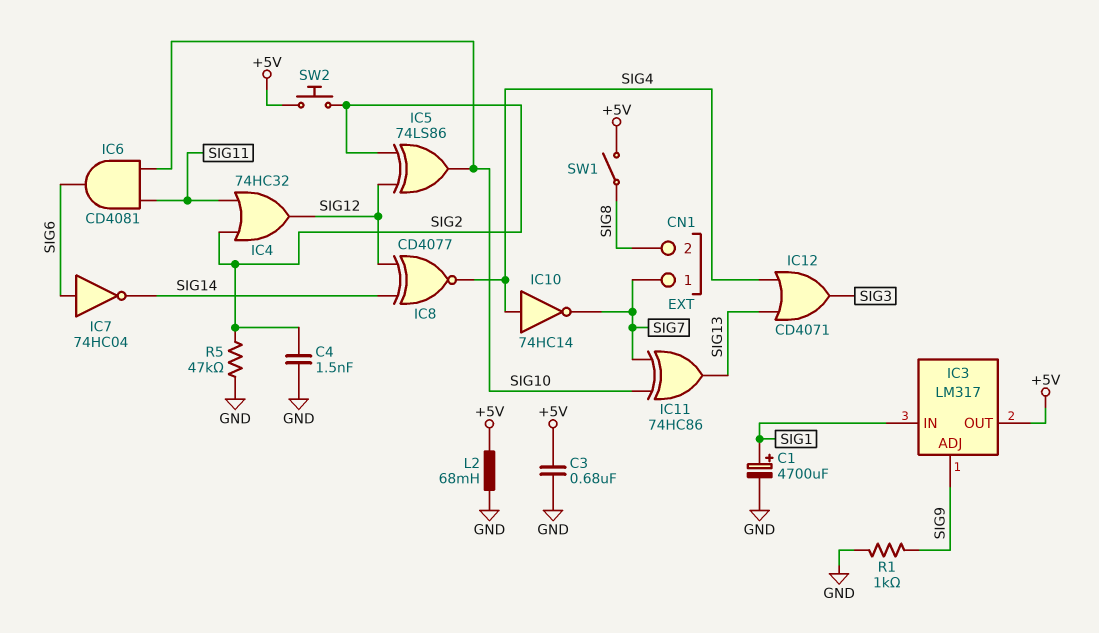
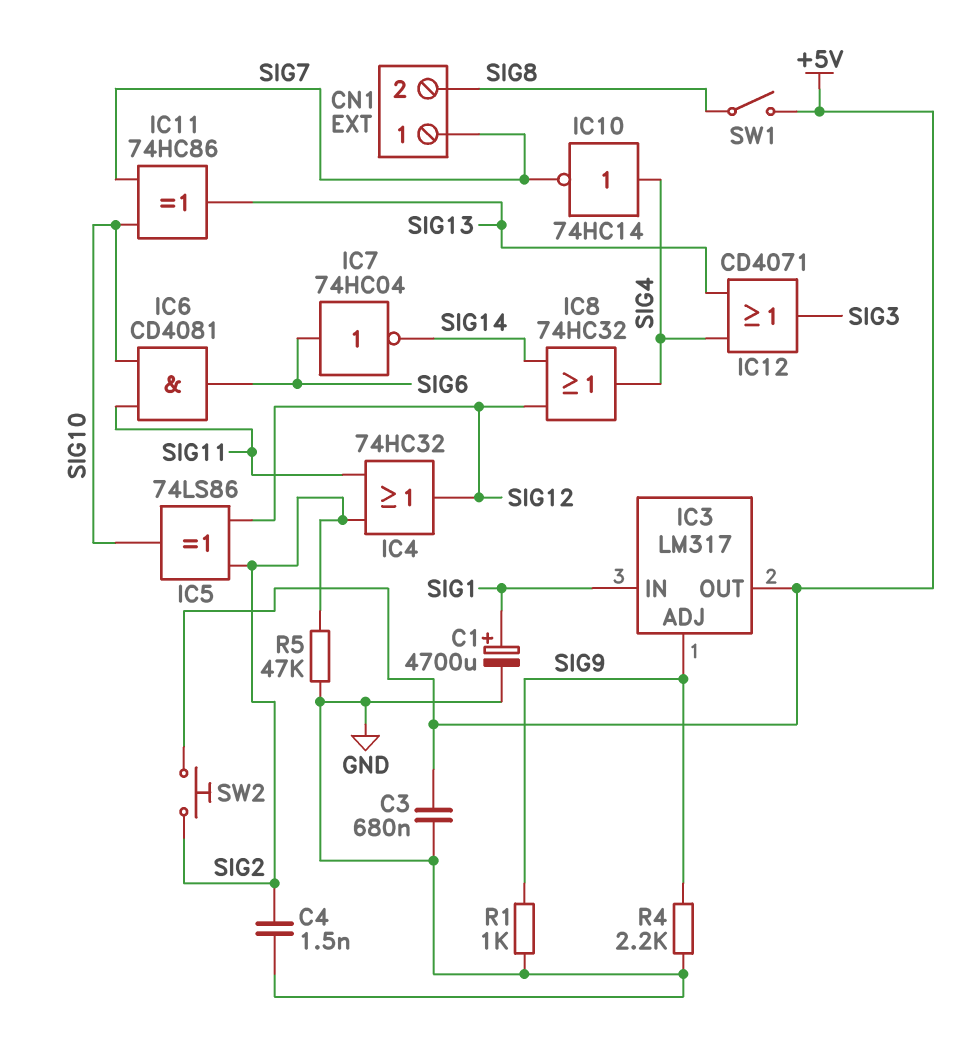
IC8: XNOR CD4077 (in SIG12, in SIG14, out SIG4) -> OR 74HC32 (in SIG12, in SIG14, out SIG4)
L2: 68mH (+5V, GND) -> none
R4: none -> 2.2k (GND, SIG9)

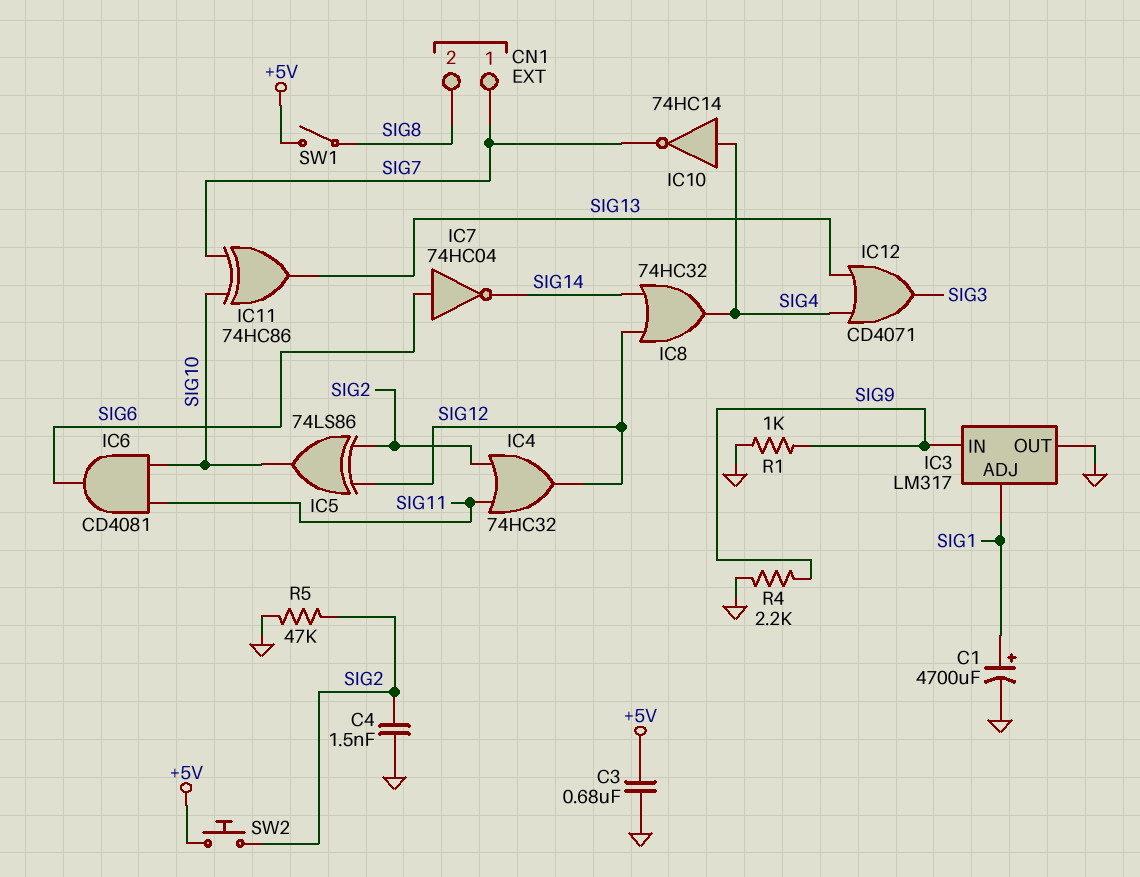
IC3 pin ADJ: SIG9 -> SIG1
IC3 pin IN: SIG1 -> SIG9
IC3 pin OUT: +5V -> GND

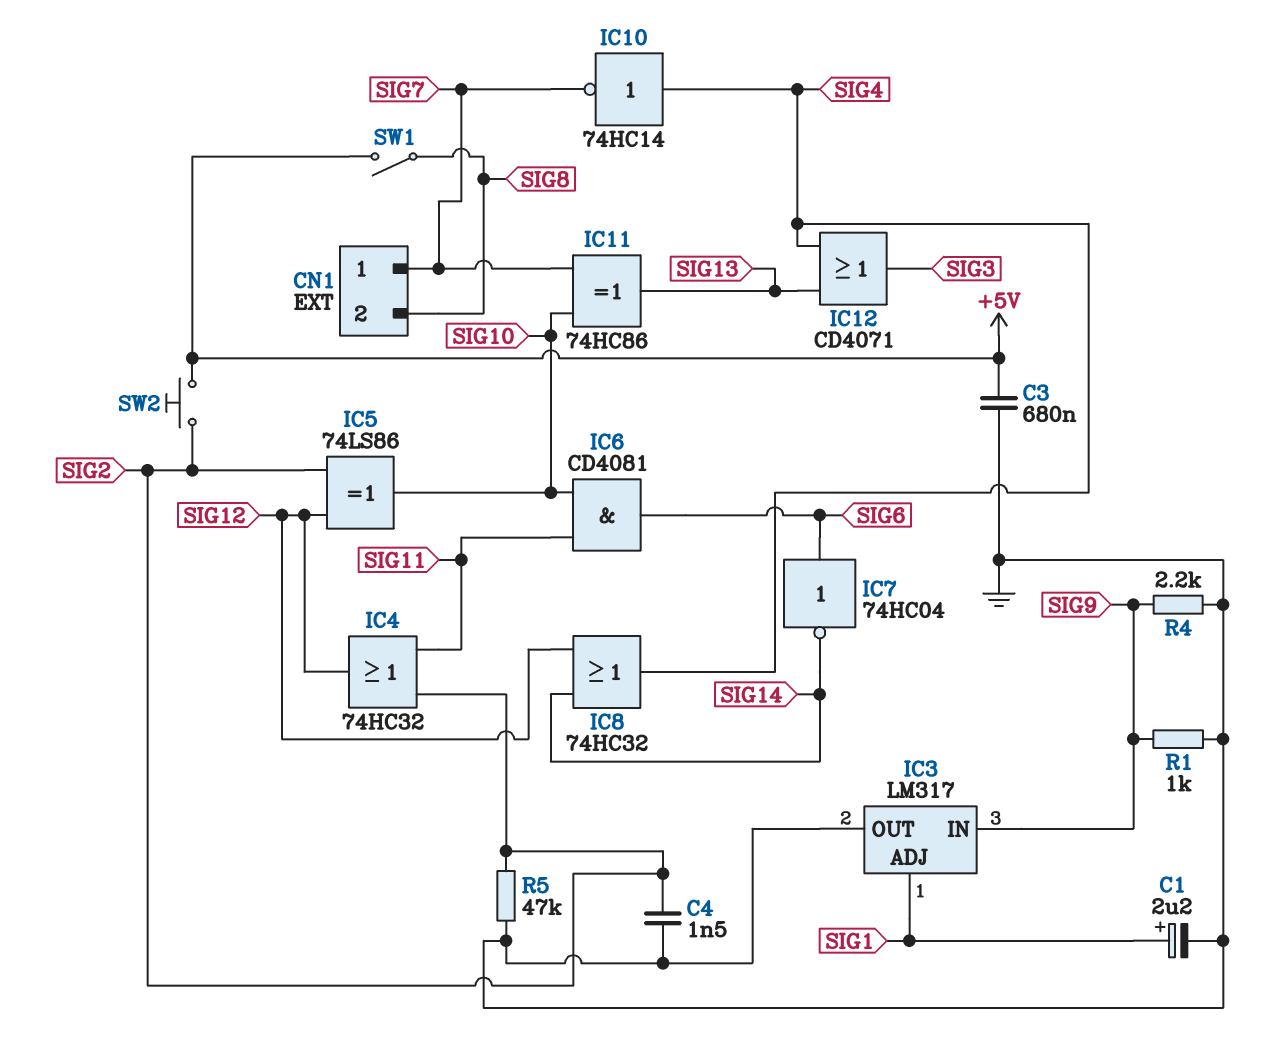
C1: 4700uF (plus SIG1, minus GND) -> 2.2uF (plus SIG1, minus GND)

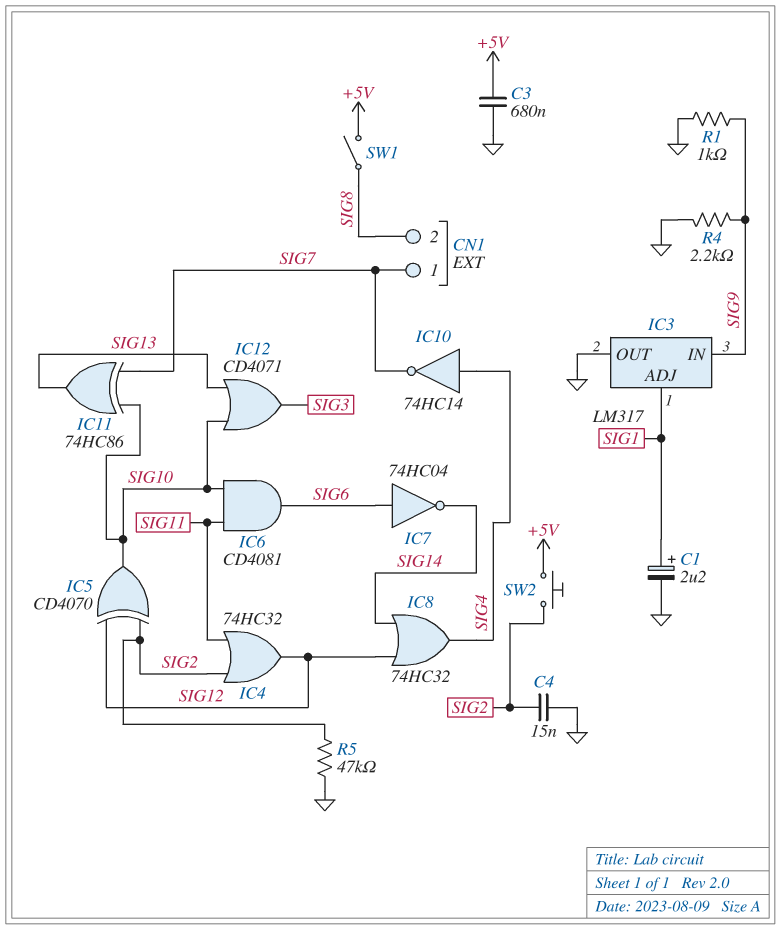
C4: 1.5nF (GND, SIG2) -> 15nF (GND, SIG2)
IC5: XOR 74LS86 (in SIG2, in SIG12, out SIG10) -> XOR CD4070 (in SIG2, in SIG12, out SIG10)
IC12: OR CD4071 (in SIG4, in SIG13, out SIG3) -> OR CD4071 (in SIG10, in SIG13, out SIG3)

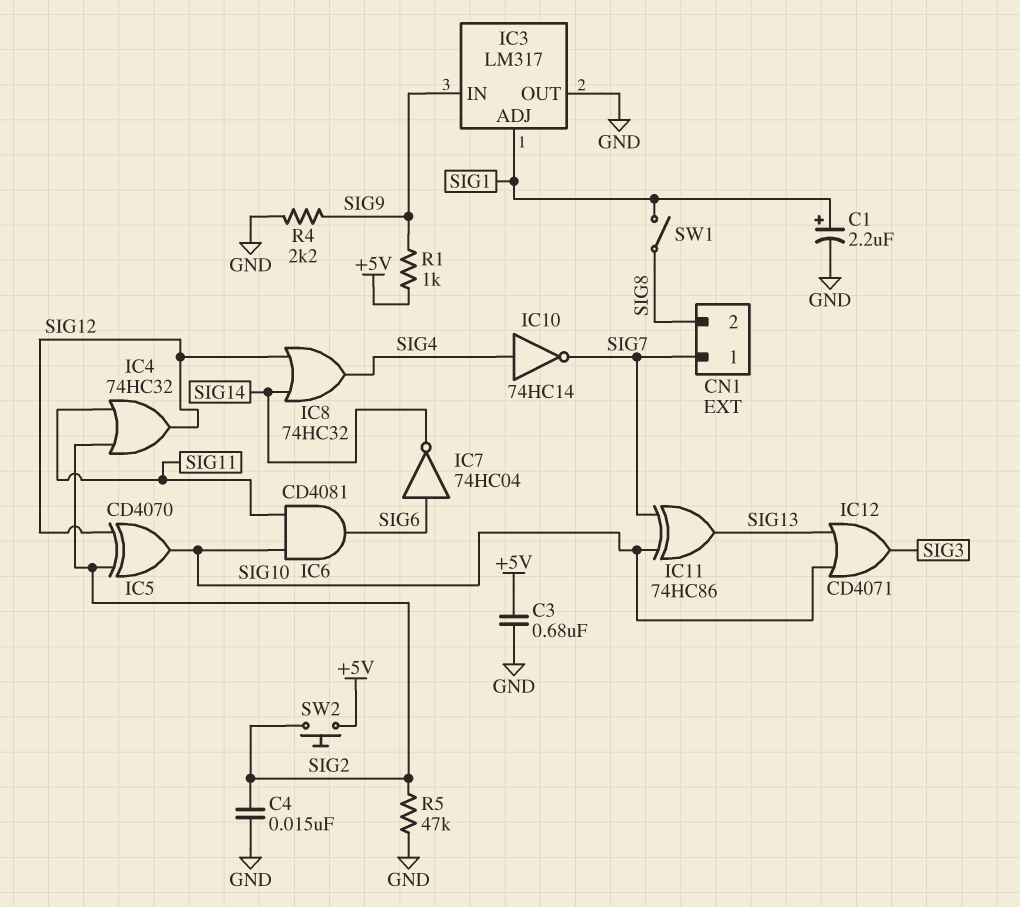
R1: 1k (GND, SIG9) -> 1k (+5V, SIG9)
SW1: switch (+5V, SIG8) -> switch (SIG1, SIG8)

